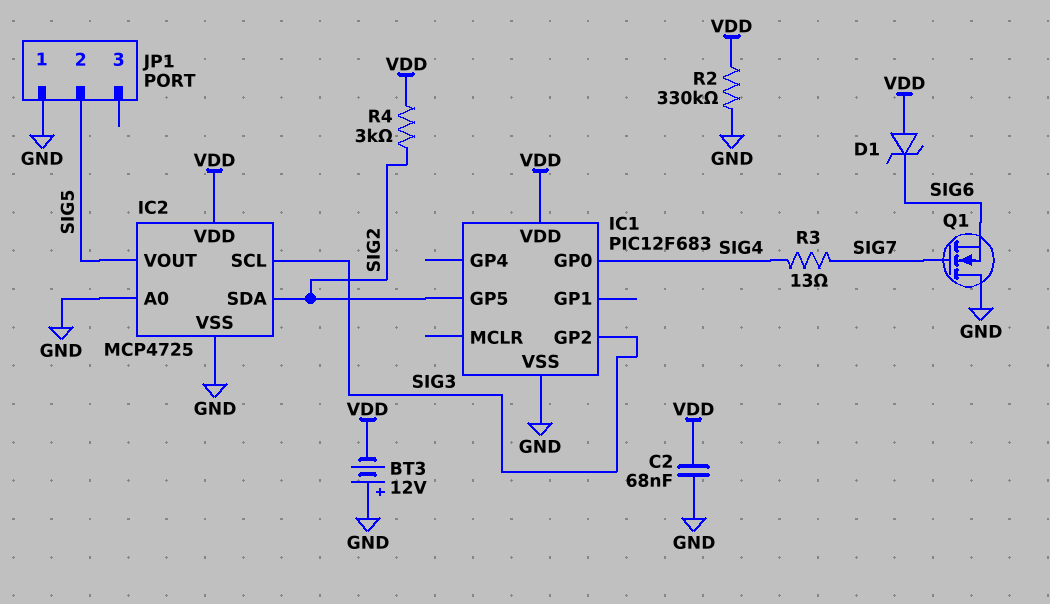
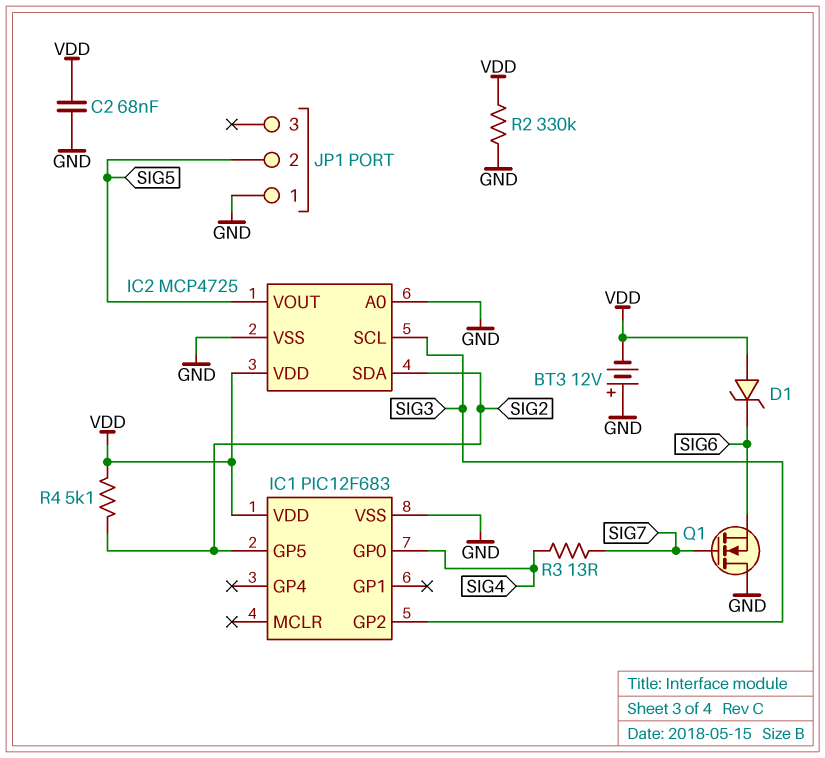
R4: 3k (SIG2, VDD) -> 5.1k (SIG2, VDD)

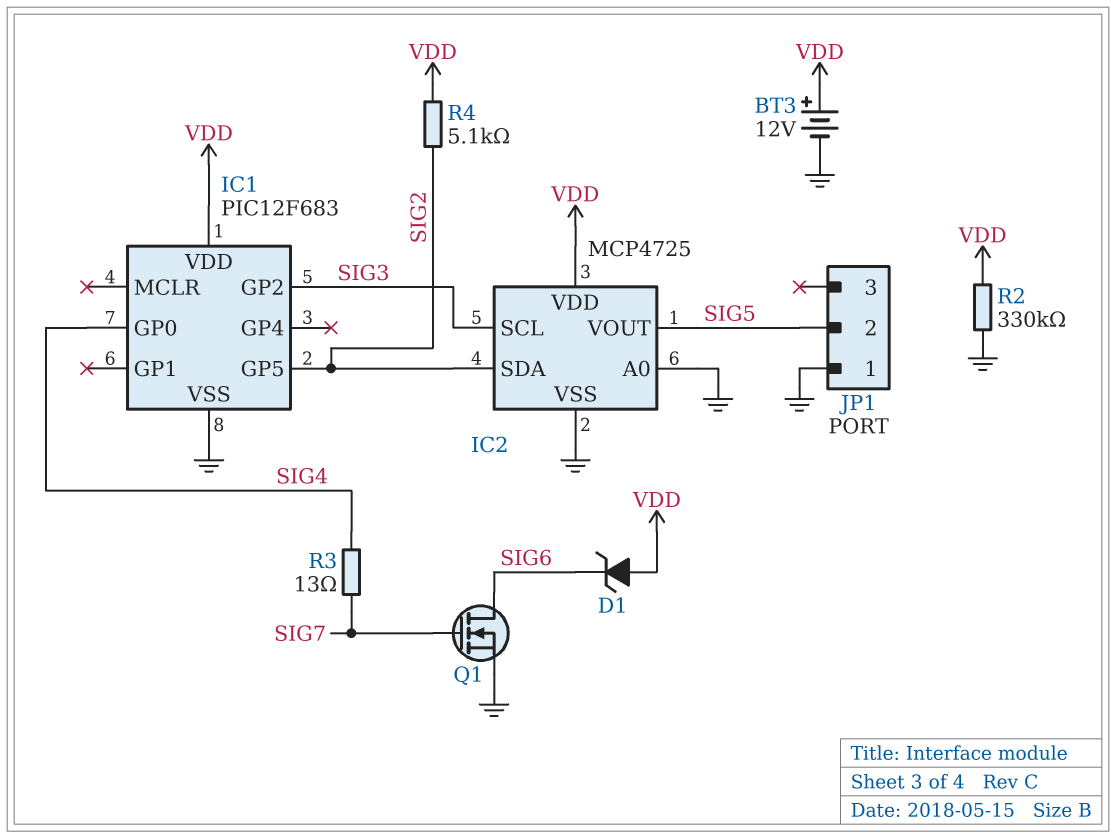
BT3: 12V (plus GND, minus VDD) -> 12V (plus VDD, minus GND)
C2: 68nF (GND, VDD) -> none
Q1: NMOS (G SIG7, D GND, S SIG6) -> NMOS (G SIG7, D SIG6, S GND)

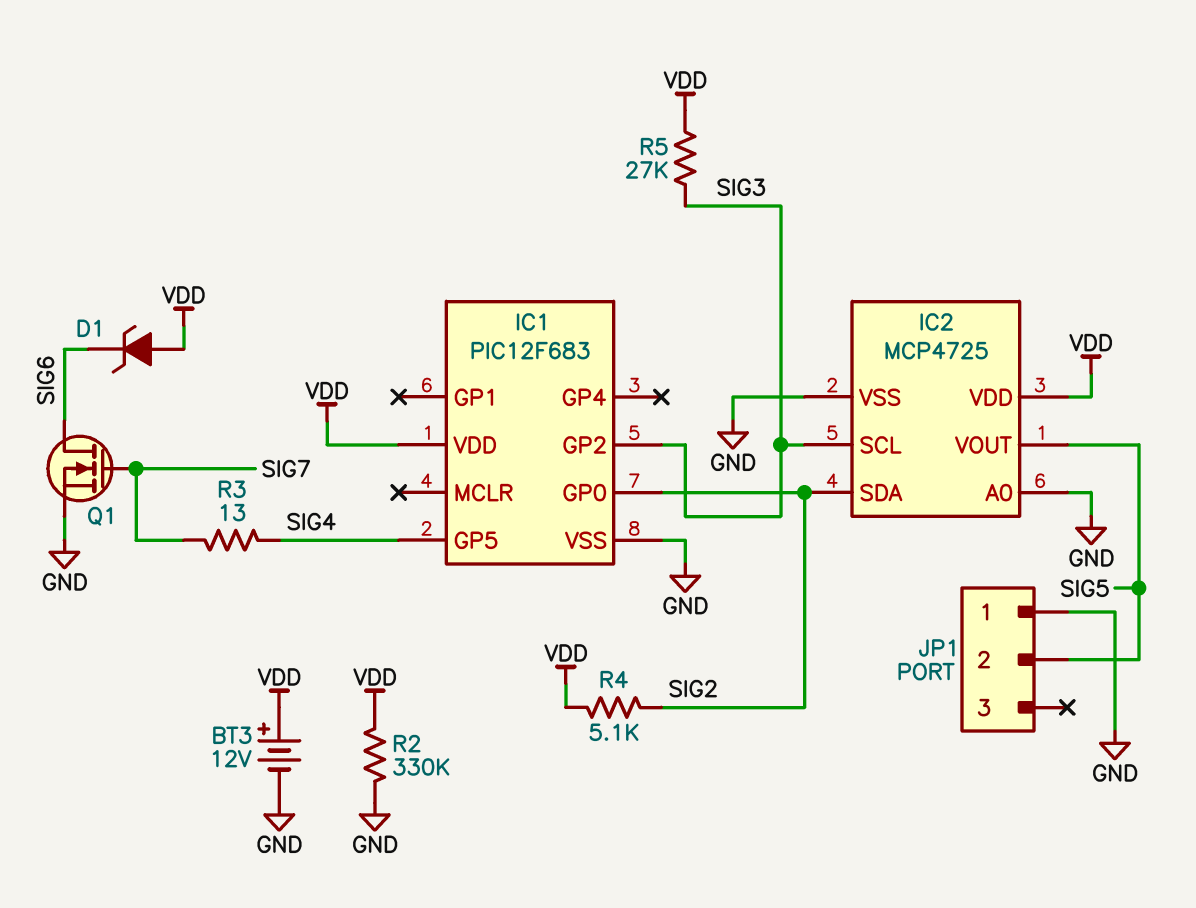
IC1 pin GP0: SIG4 -> SIG2
IC1 pin GP5: SIG2 -> SIG4
R5: none -> 27k (SIG3, VDD)

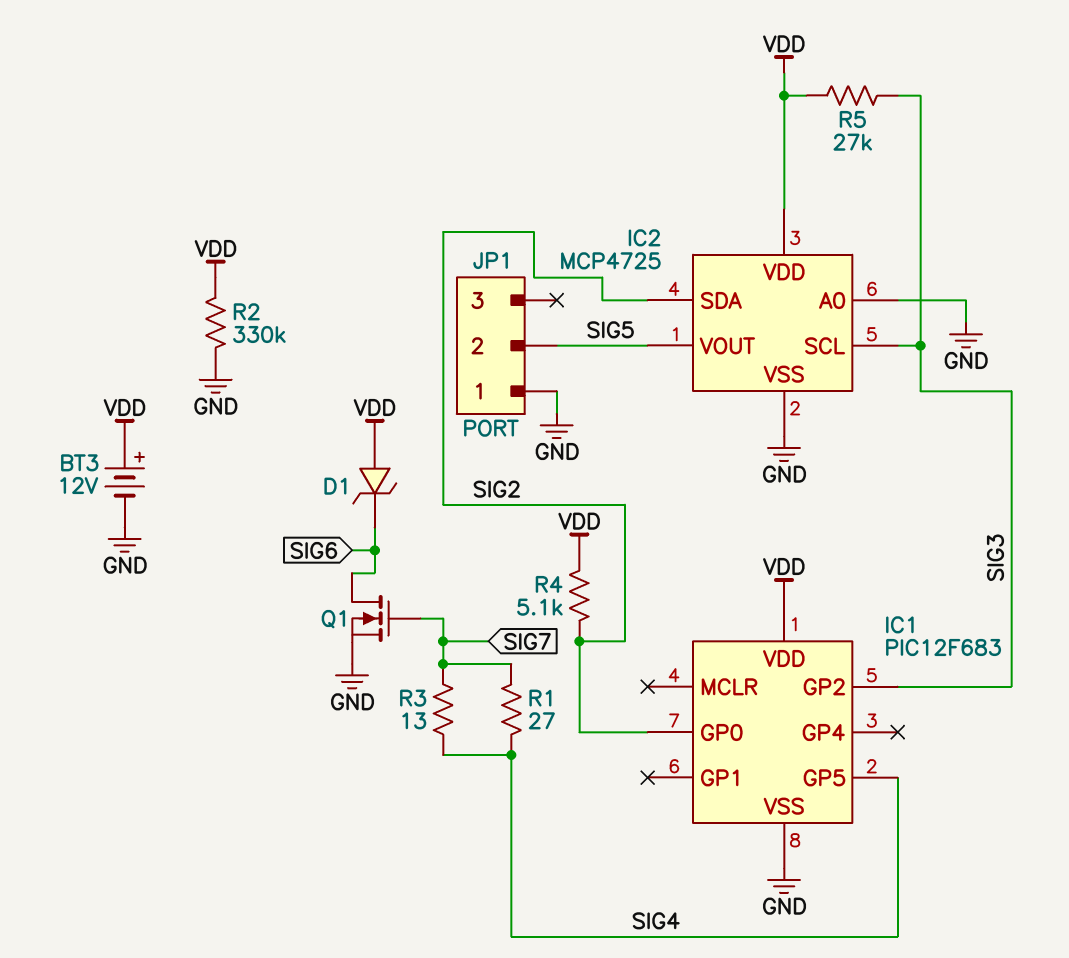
R1: none -> 27 (SIG4, SIG7)

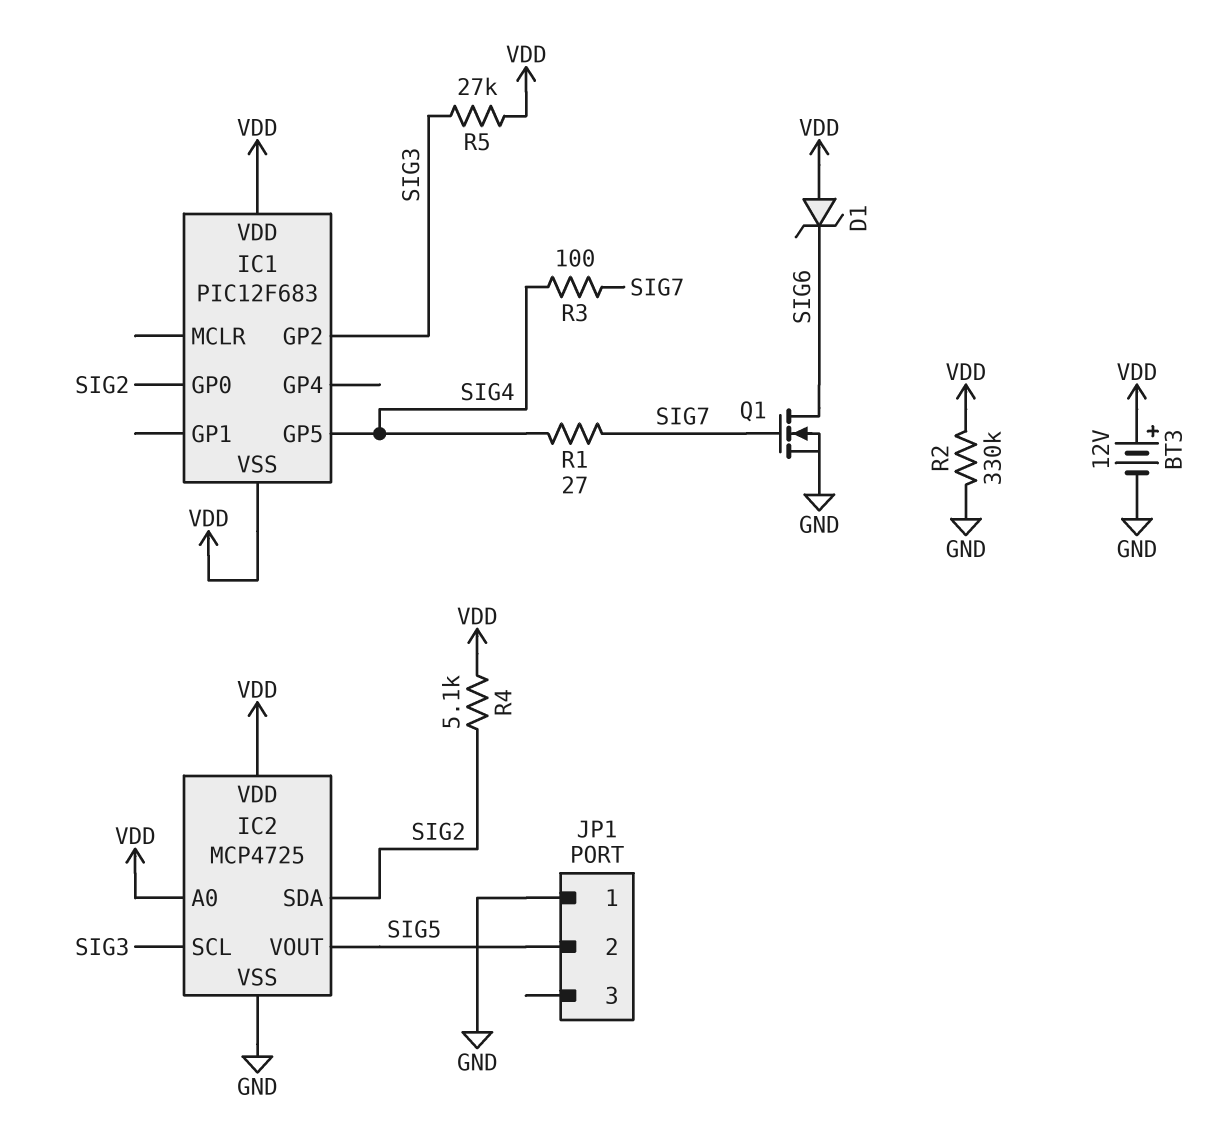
IC1 pin VSS: GND -> VDD
IC2 pin A0: GND -> VDD
R3: 13 (SIG4, SIG7) -> 100 (SIG4, SIG7)

